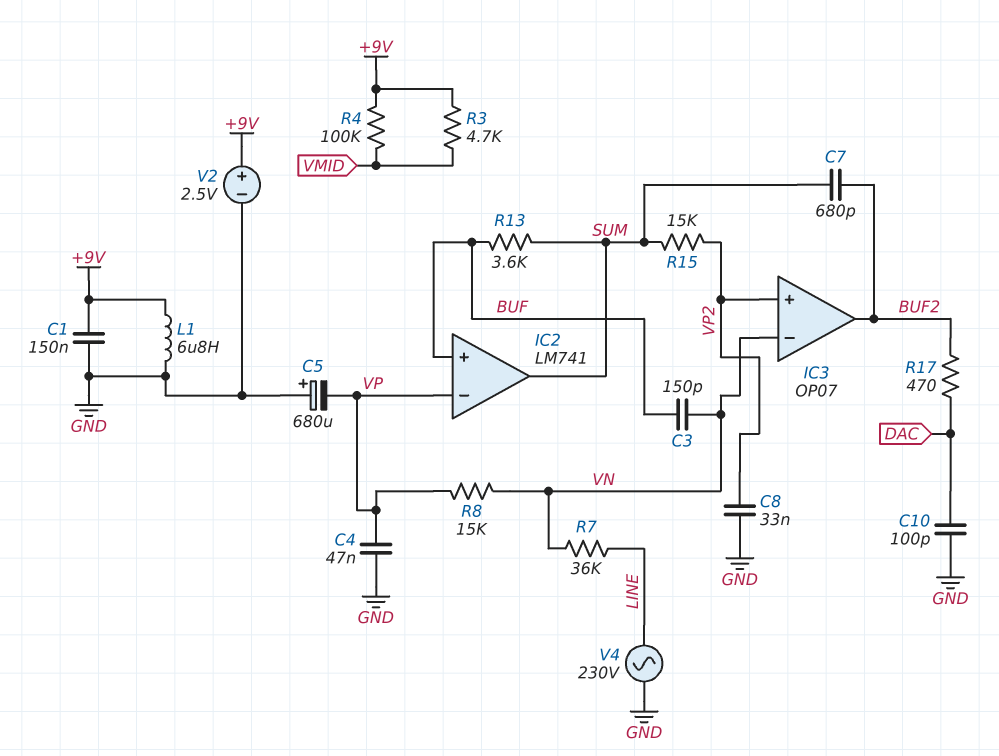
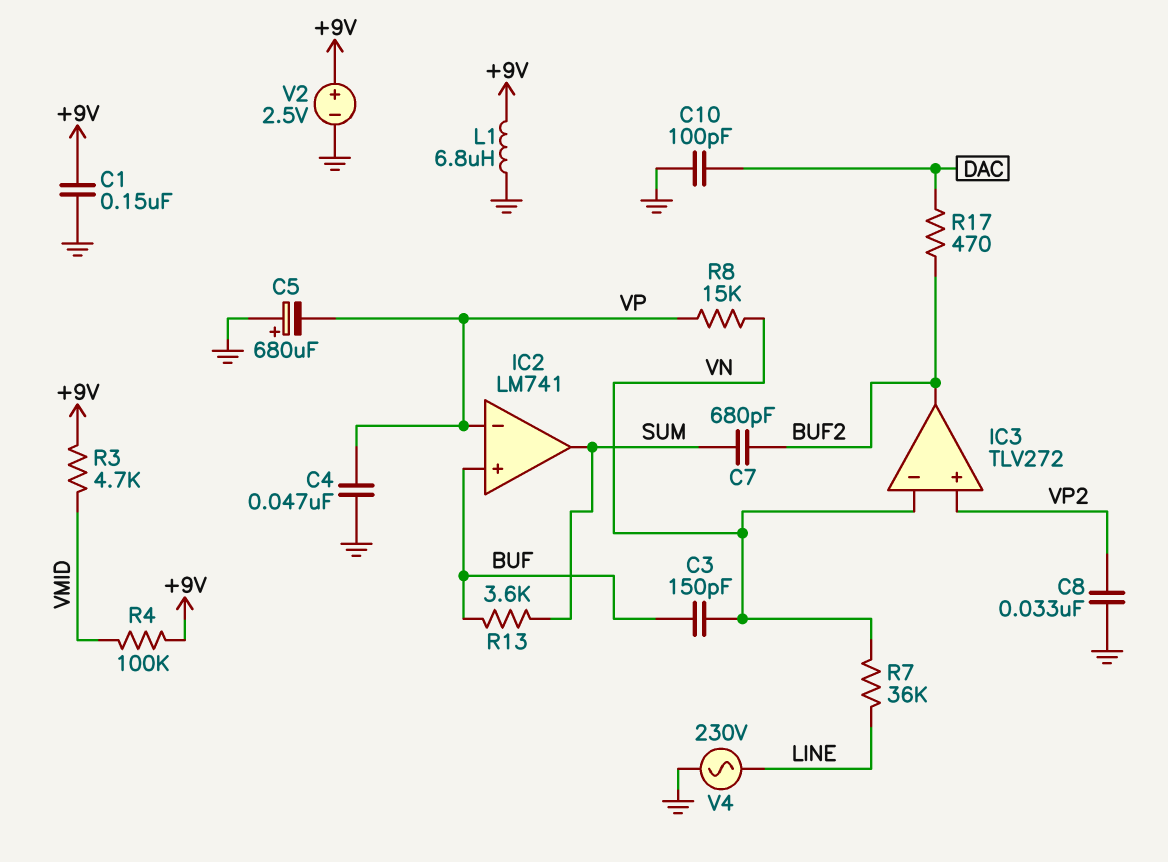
IC3: OP07 -> TLV272
R15: 15k (SUM, VP2) -> none

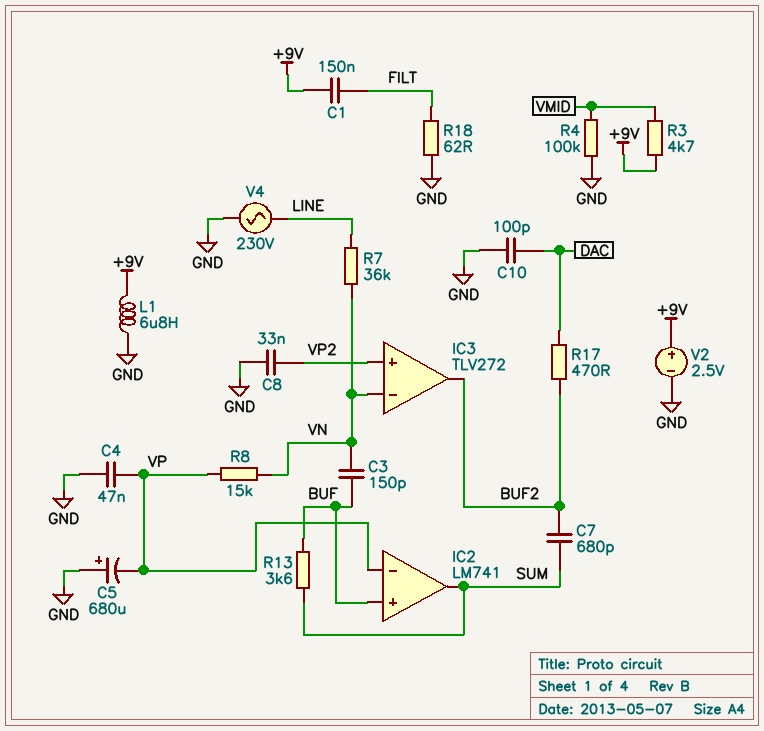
C1: 150nF (+9V, GND) -> 150nF (+9V, FILT)
R4: 100k (+9V, VMID) -> 100k (GND, VMID)
R18: none -> 62 (FILT, GND)

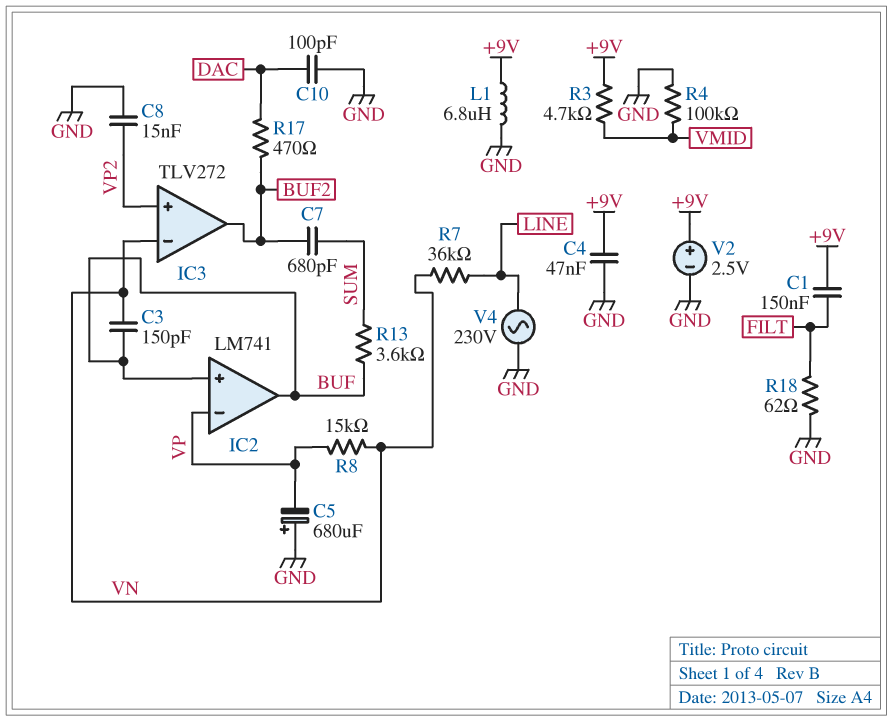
C4: 47nF (GND, VP) -> 47nF (+9V, GND)
C8: 33nF (GND, VP2) -> 15nF (GND, VP2)
IC2 pin out: SUM -> BUF

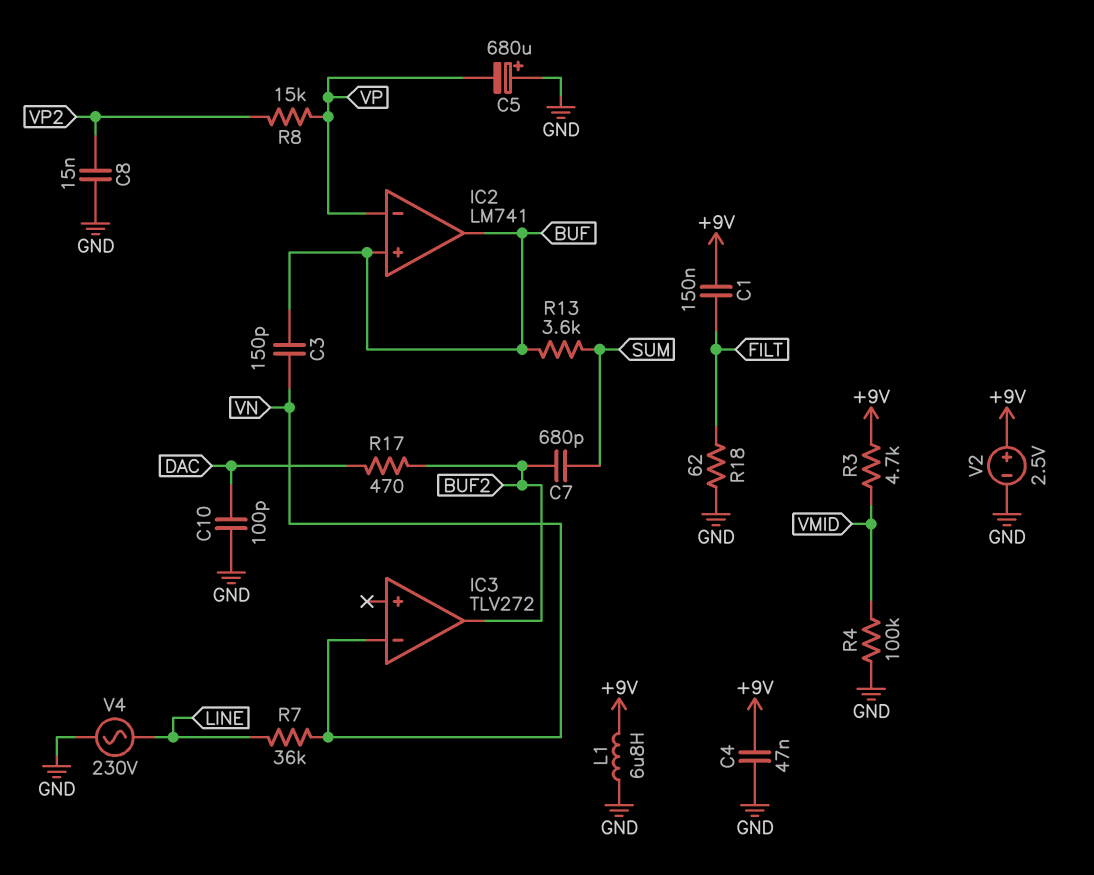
IC3 pin in+: VP2 -> none
R8: 15k (VN, VP) -> 15k (VP, VP2)

